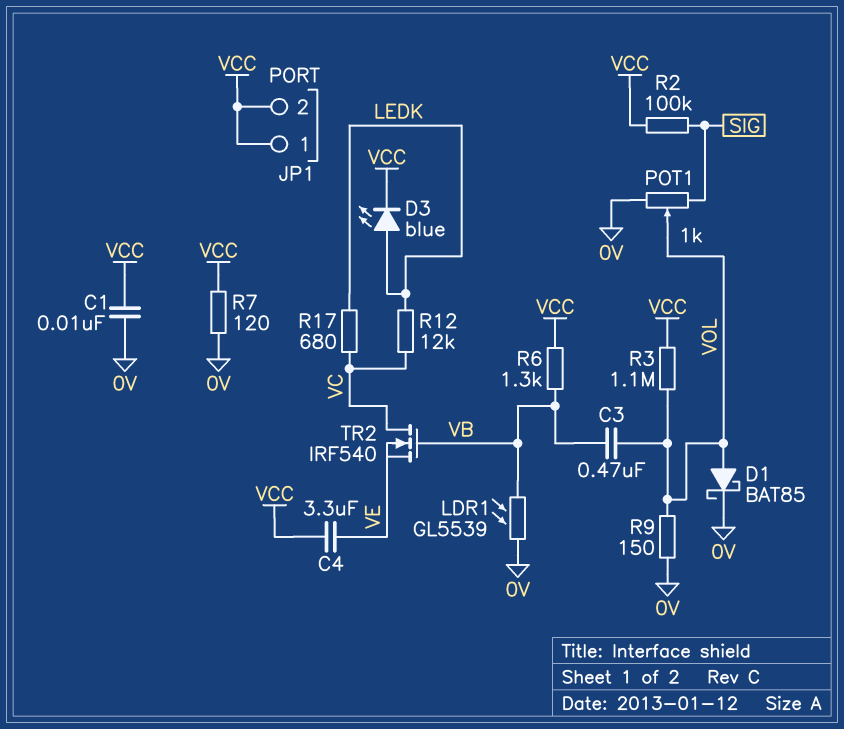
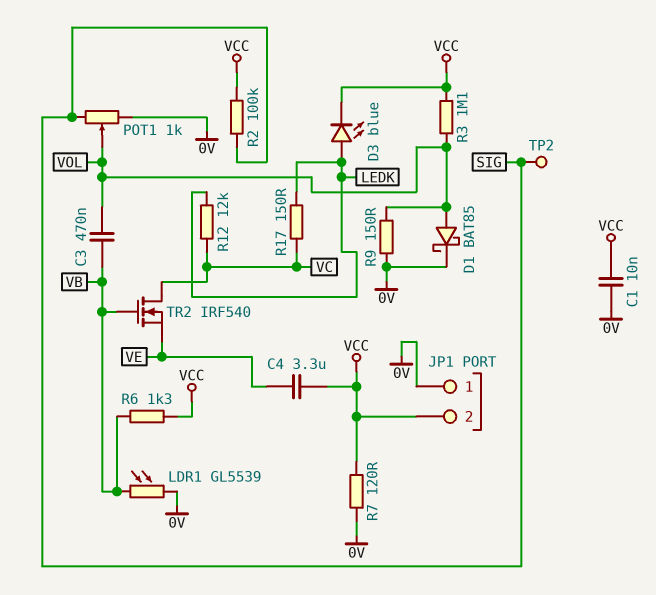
JP1 pin 1: VCC -> 0V
R17: 680 (LEDK, VC) -> 150 (LEDK, VC)
TP2: none -> test point (SIG)

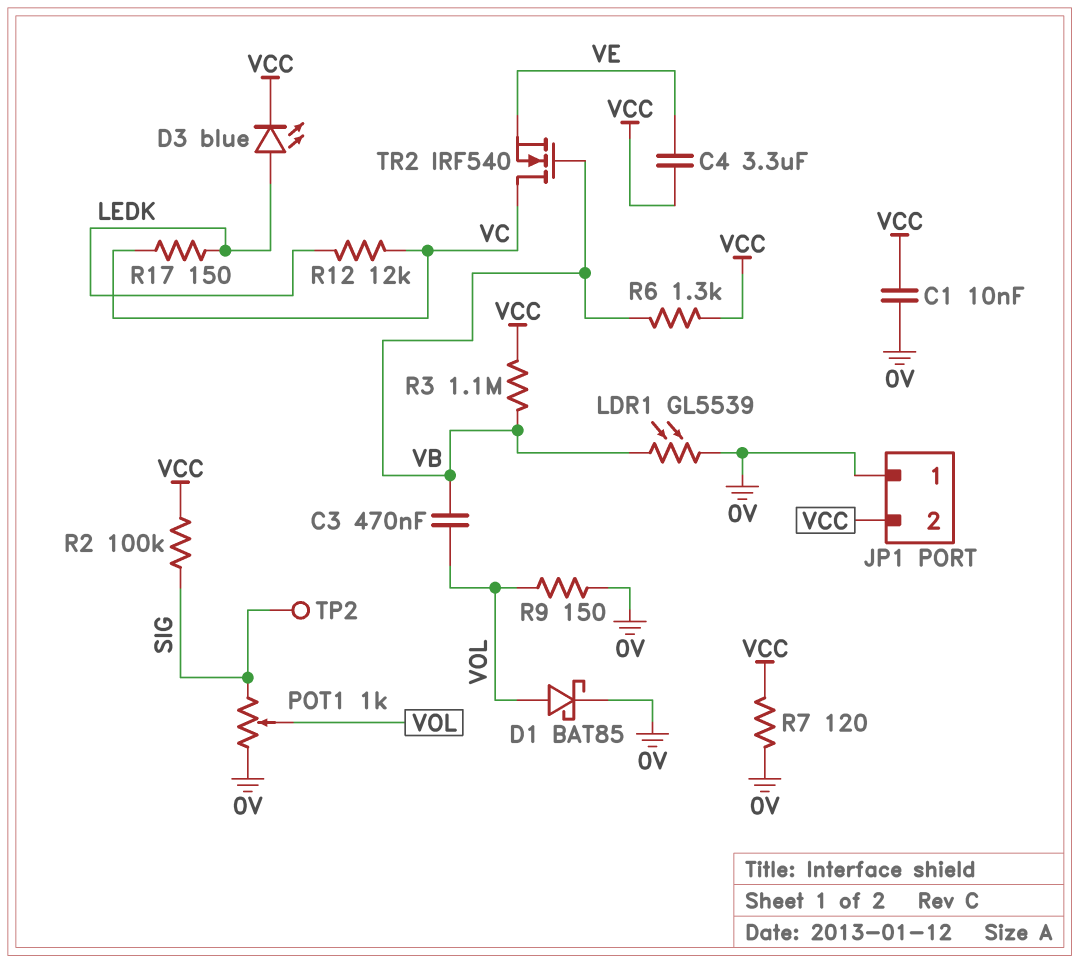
R3: 1.1M (VCC, VOL) -> 1.1M (VB, VCC)

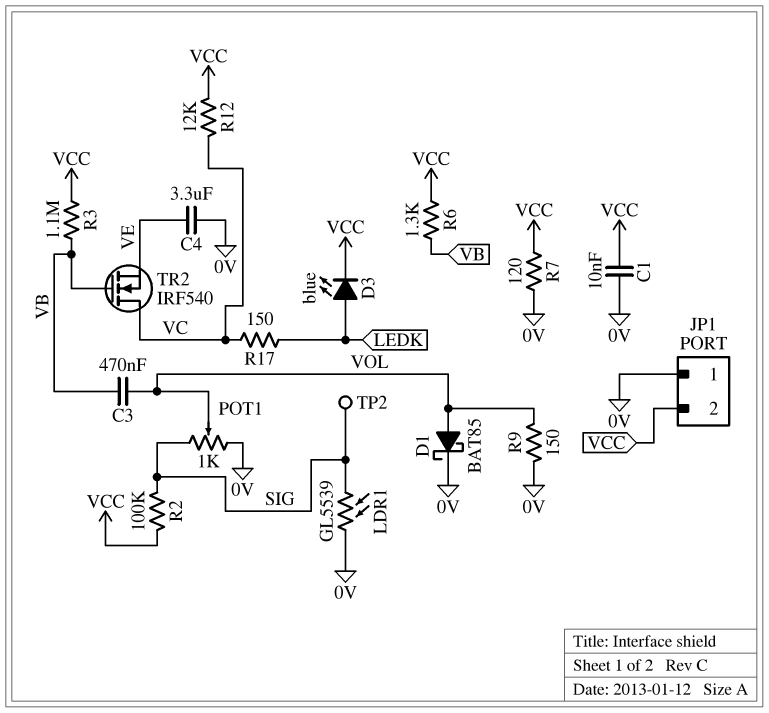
C4: 3.3uF (VCC, VE) -> 3.3uF (0V, VE)
LDR1: GL5539 (0V, VB) -> GL5539 (0V, SIG)
R12: 12k (LEDK, VC) -> 12k (VC, VCC)

